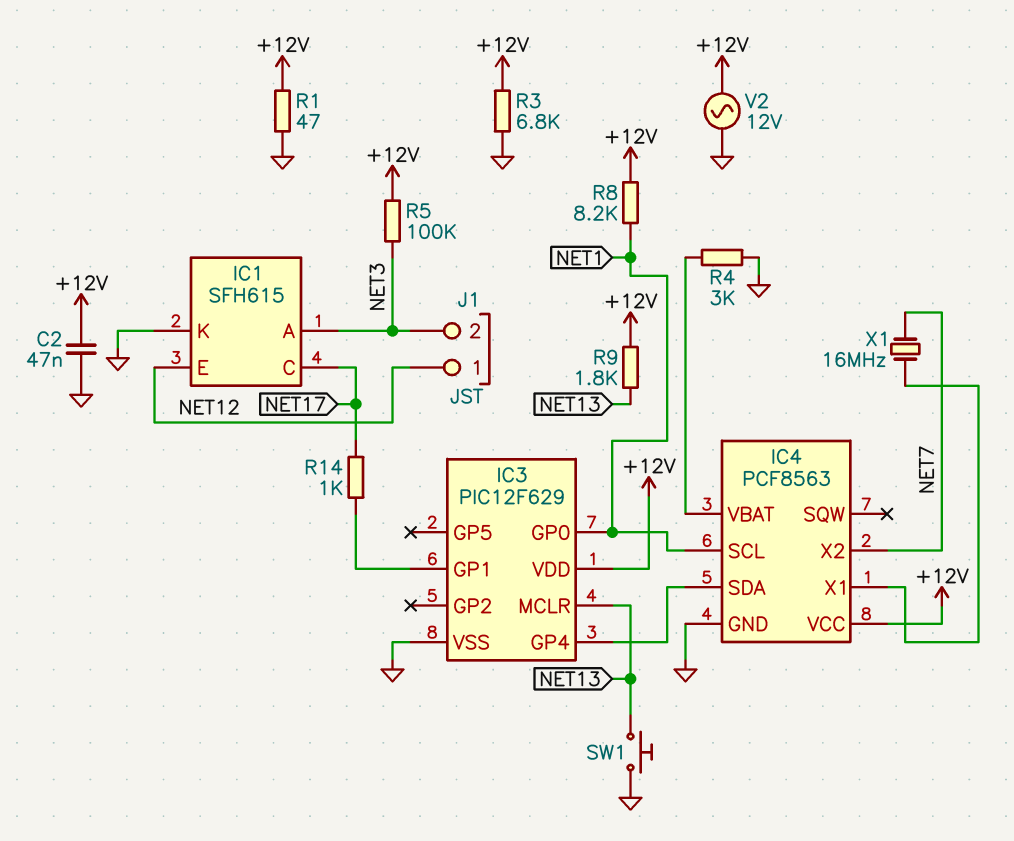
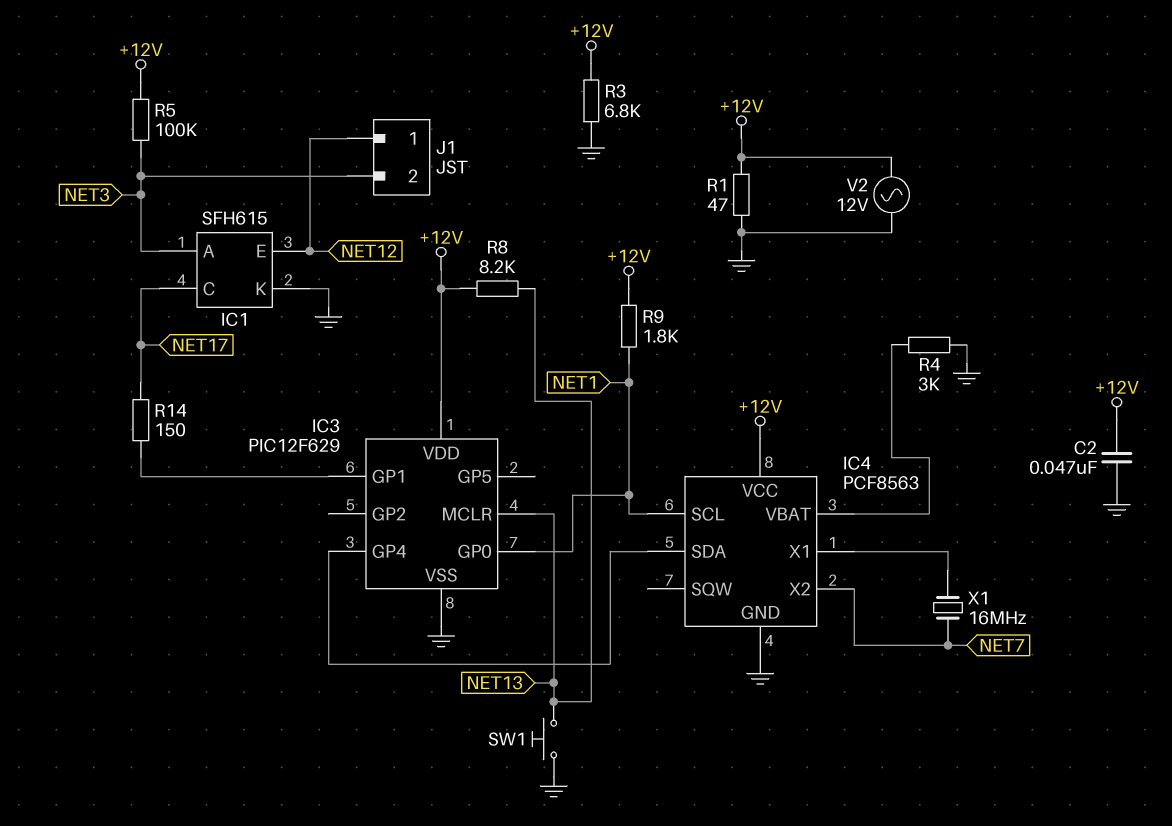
R8: 8.2k (+12V, NET1) -> 8.2k (+12V, NET13)
R9: 1.8k (+12V, NET13) -> 1.8k (+12V, NET1)
R14: 1k (IC3/GP1, NET17) -> 150 (IC3/GP1, NET17)

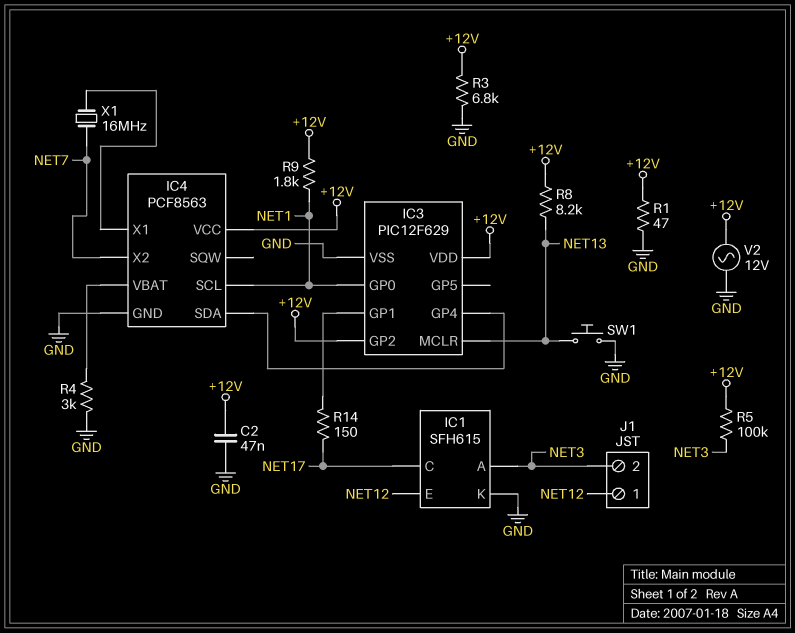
IC3 pin GP2: none -> +12V

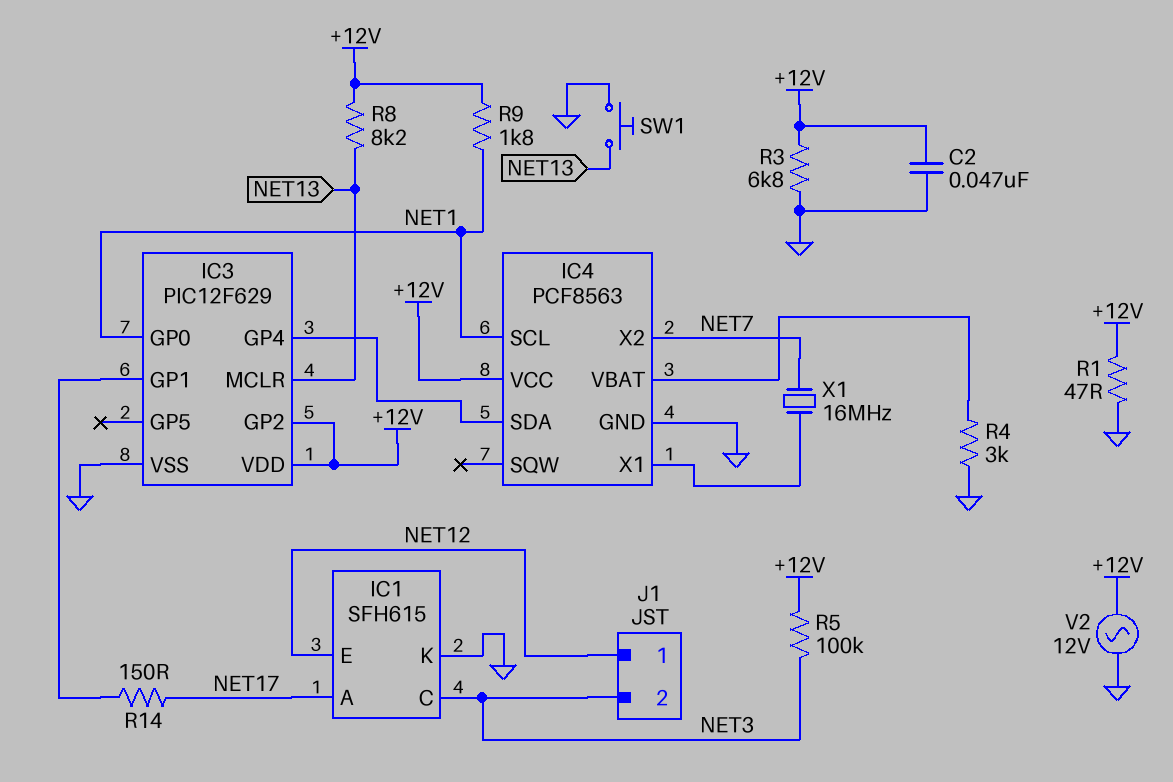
IC1 pin A: NET3 -> NET17
IC1 pin C: NET17 -> NET3

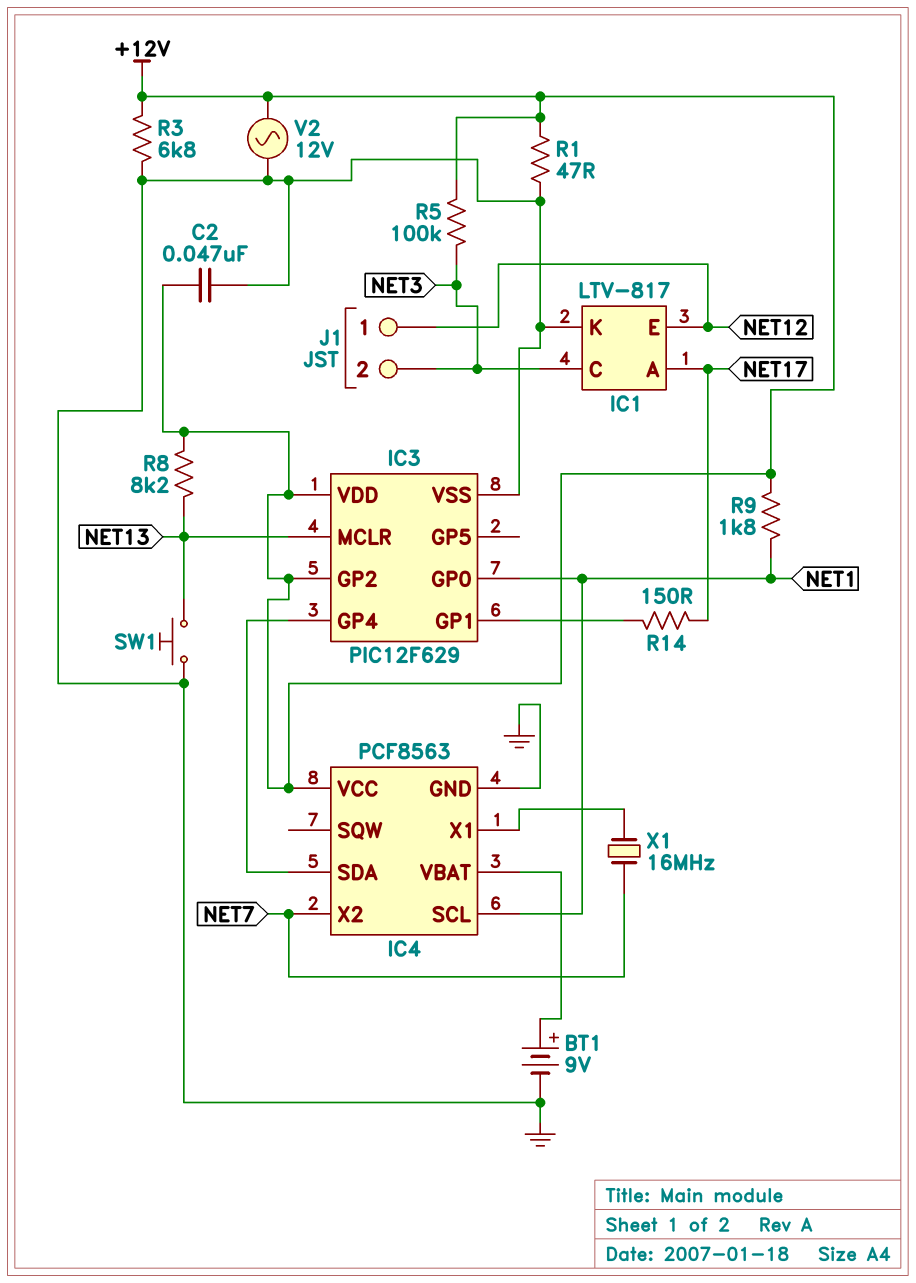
BT1: none -> 9V (plus IC4/VBAT, minus GND)
IC1: SFH615 -> LTV-817
R4: 3k (GND, IC4/VBAT) -> none

